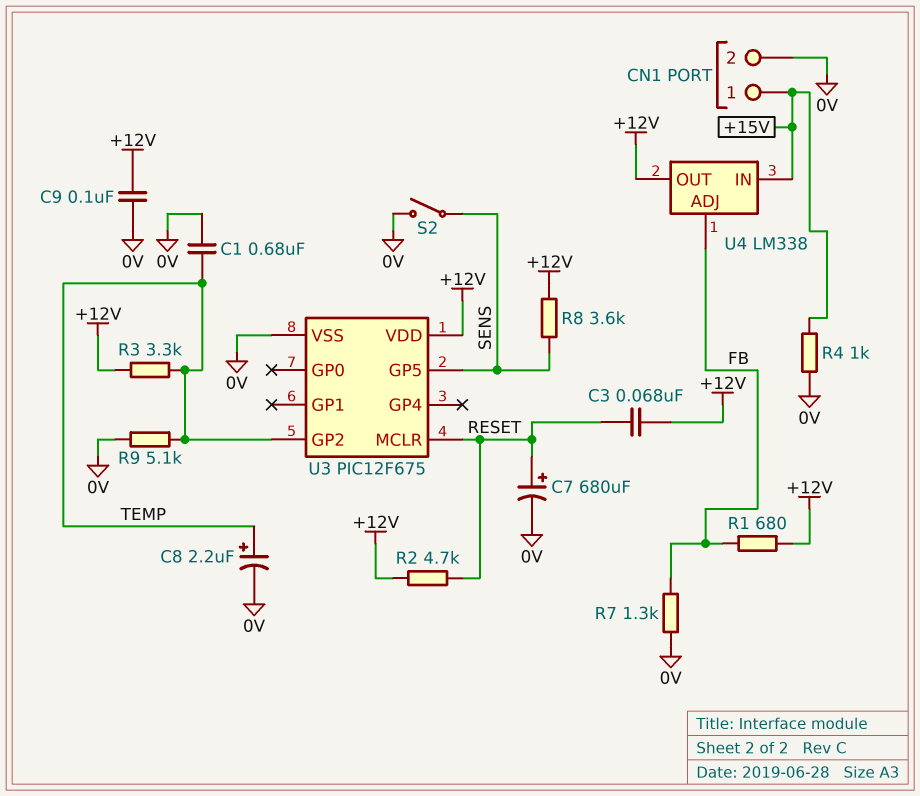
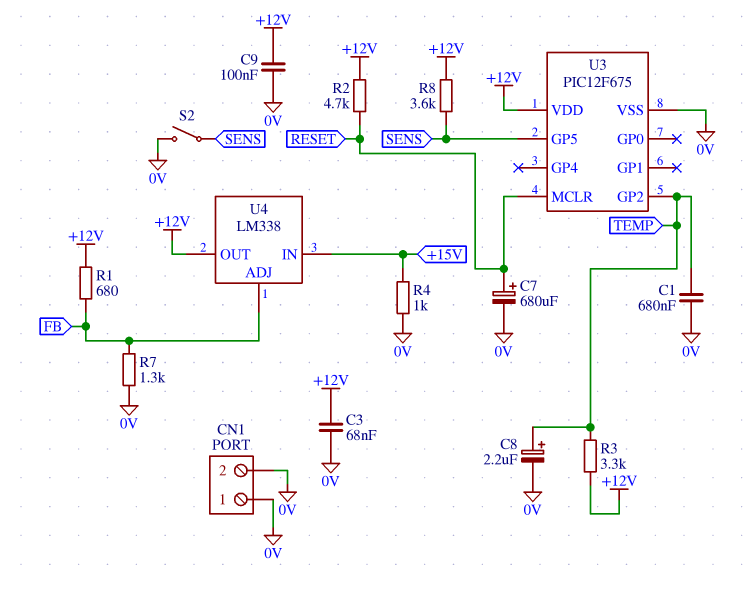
C3: 68nF (+12V, RESET) -> 68nF (+12V, 0V)
CN1 pin 1: +15V -> 0V
R9: 5.1k (0V, TEMP) -> none

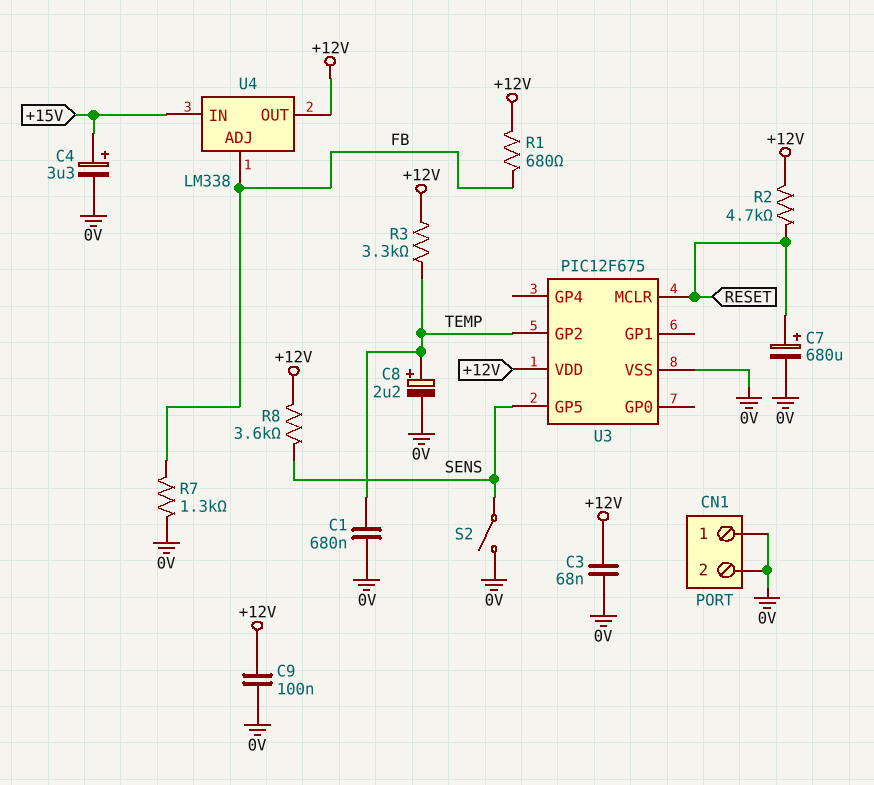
C4: none -> 3.3uF (plus +15V, minus 0V)
R4: 1k (+15V, 0V) -> none

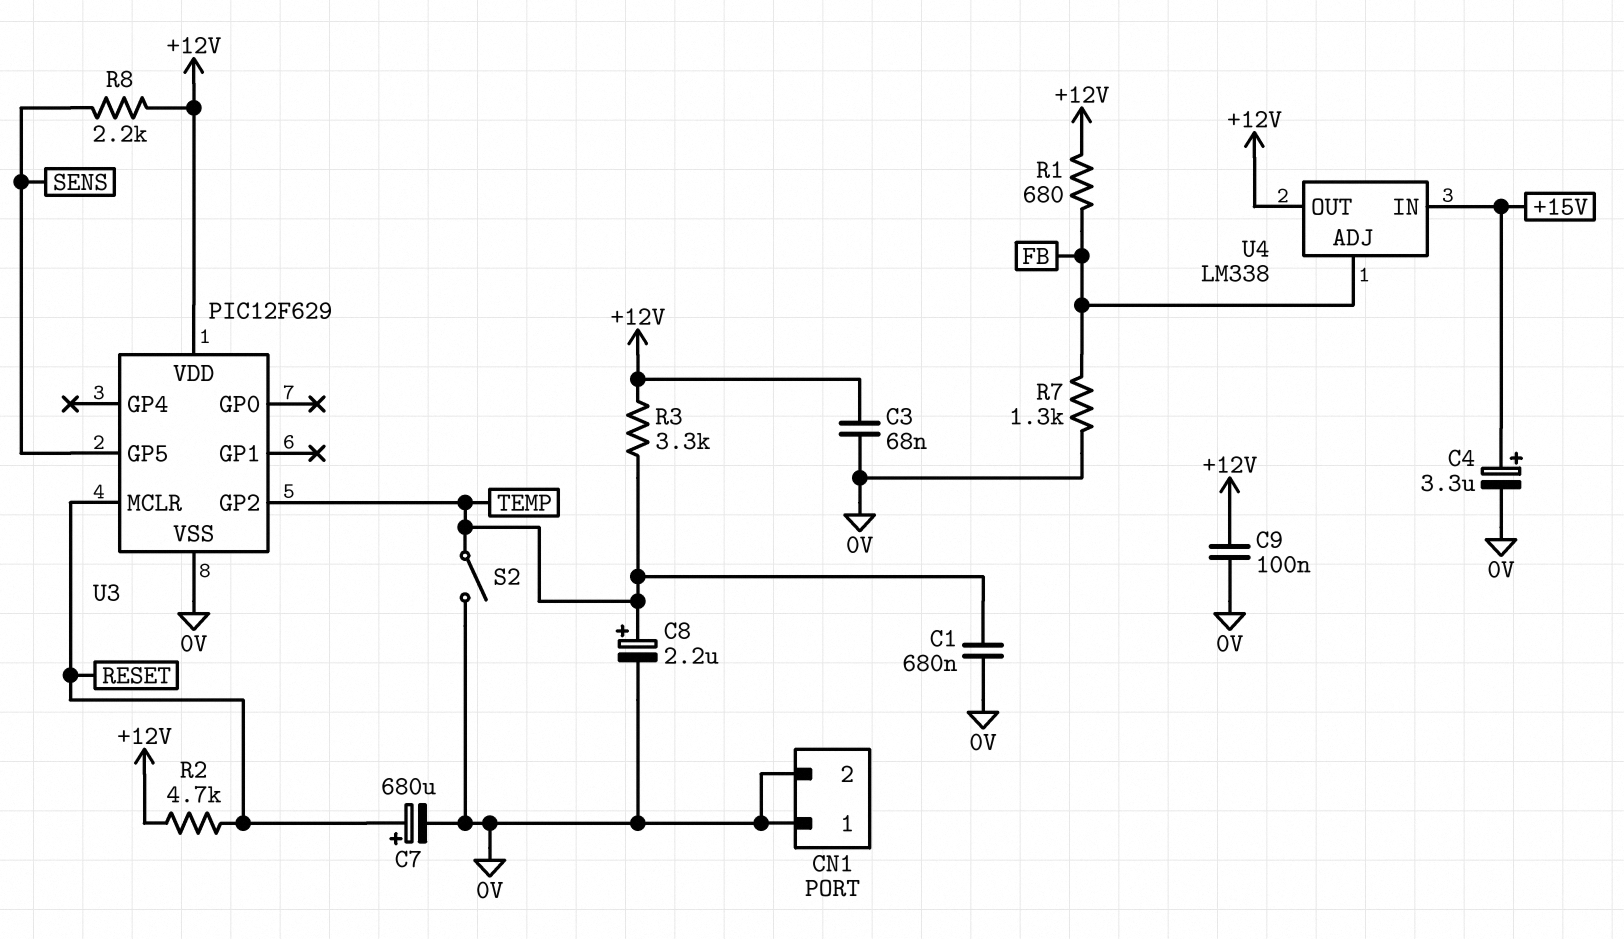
R8: 3.6k (+12V, SENS) -> 2.2k (+12V, SENS)
S2: switch (0V, SENS) -> switch (0V, TEMP)
U3: PIC12F675 -> PIC12F629

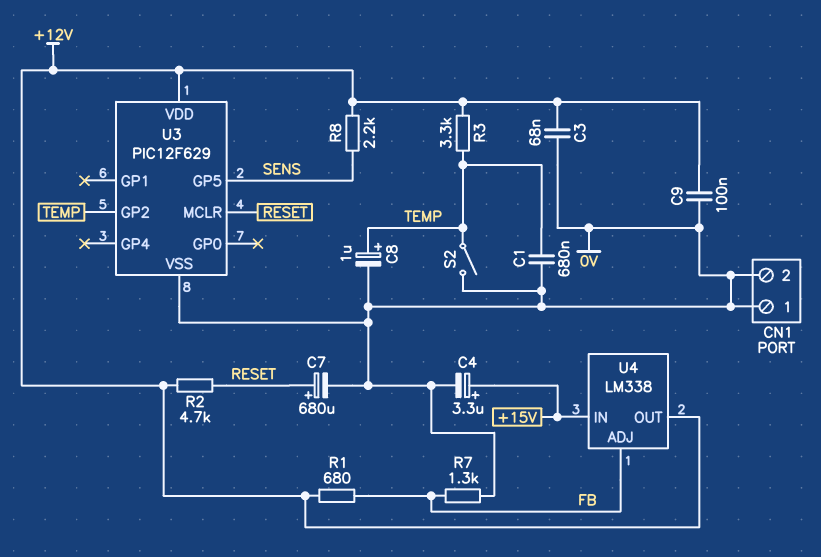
C8: 2.2uF (plus TEMP, minus 0V) -> 1uF (plus TEMP, minus 0V)

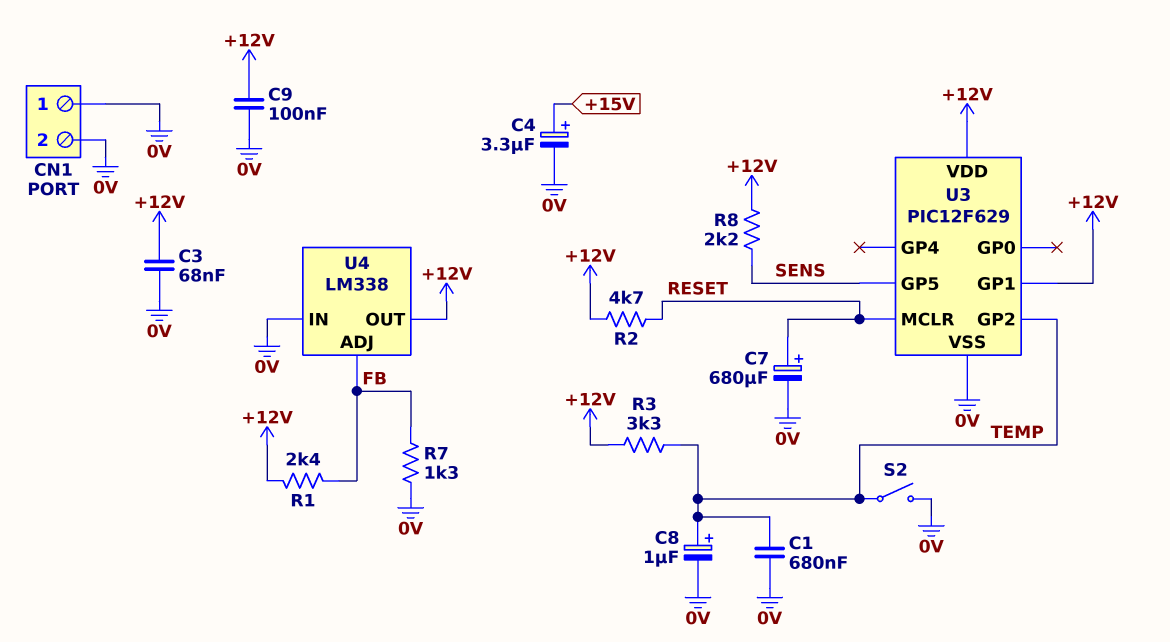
R1: 680 (+12V, FB) -> 2.4k (+12V, FB)
U3 pin GP1: none -> +12V
U4 pin IN: +15V -> 0V

